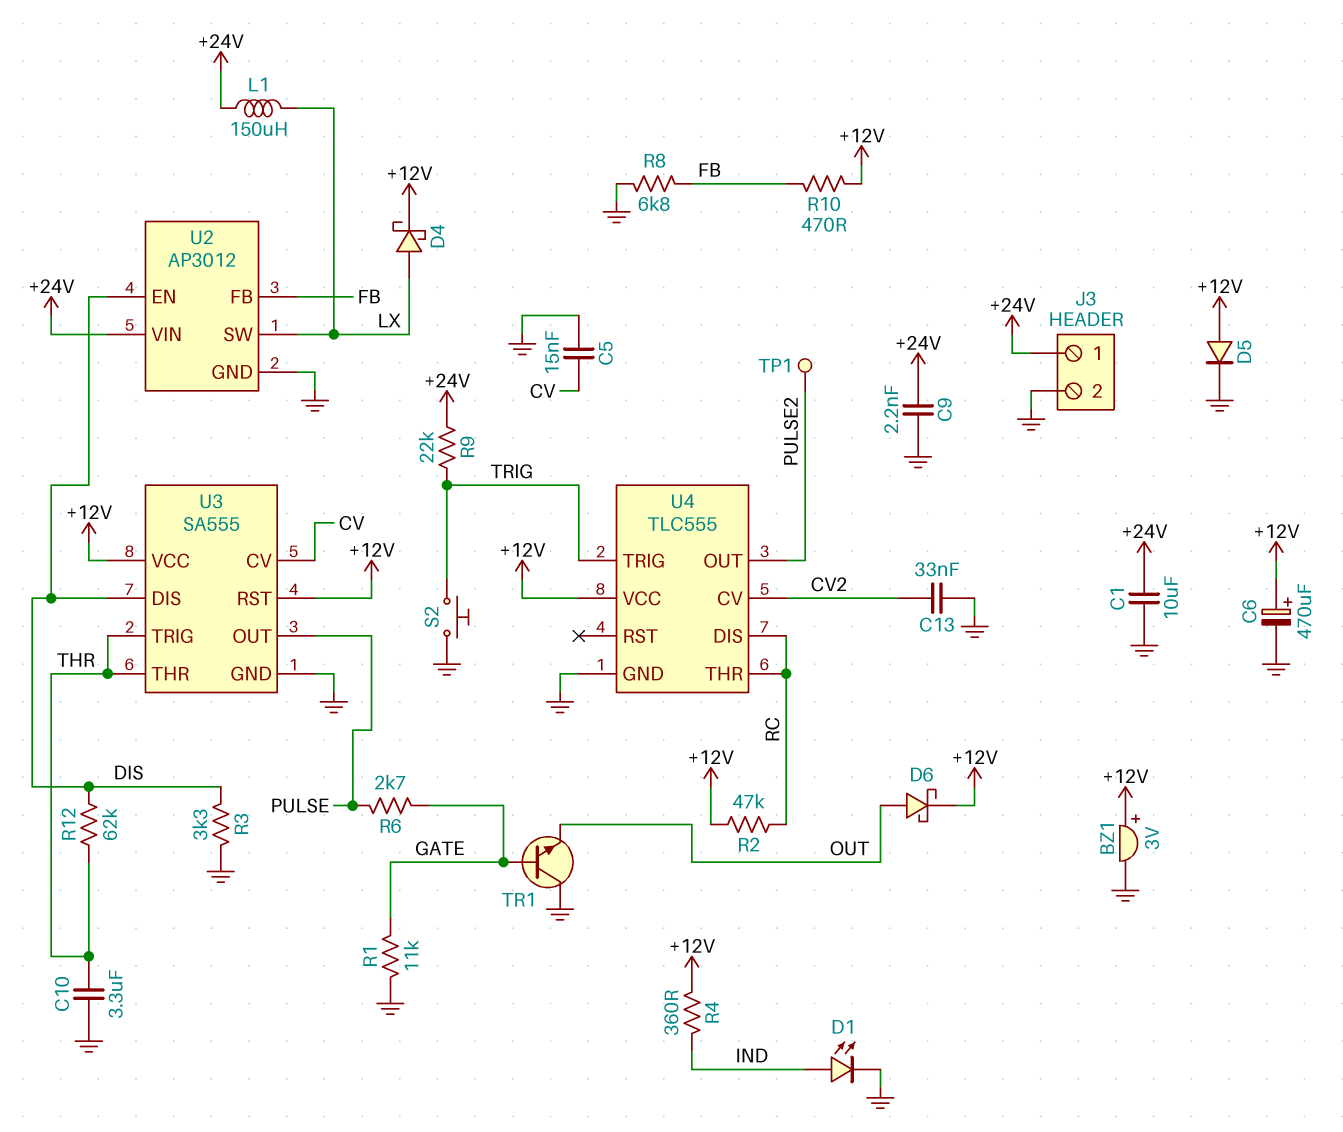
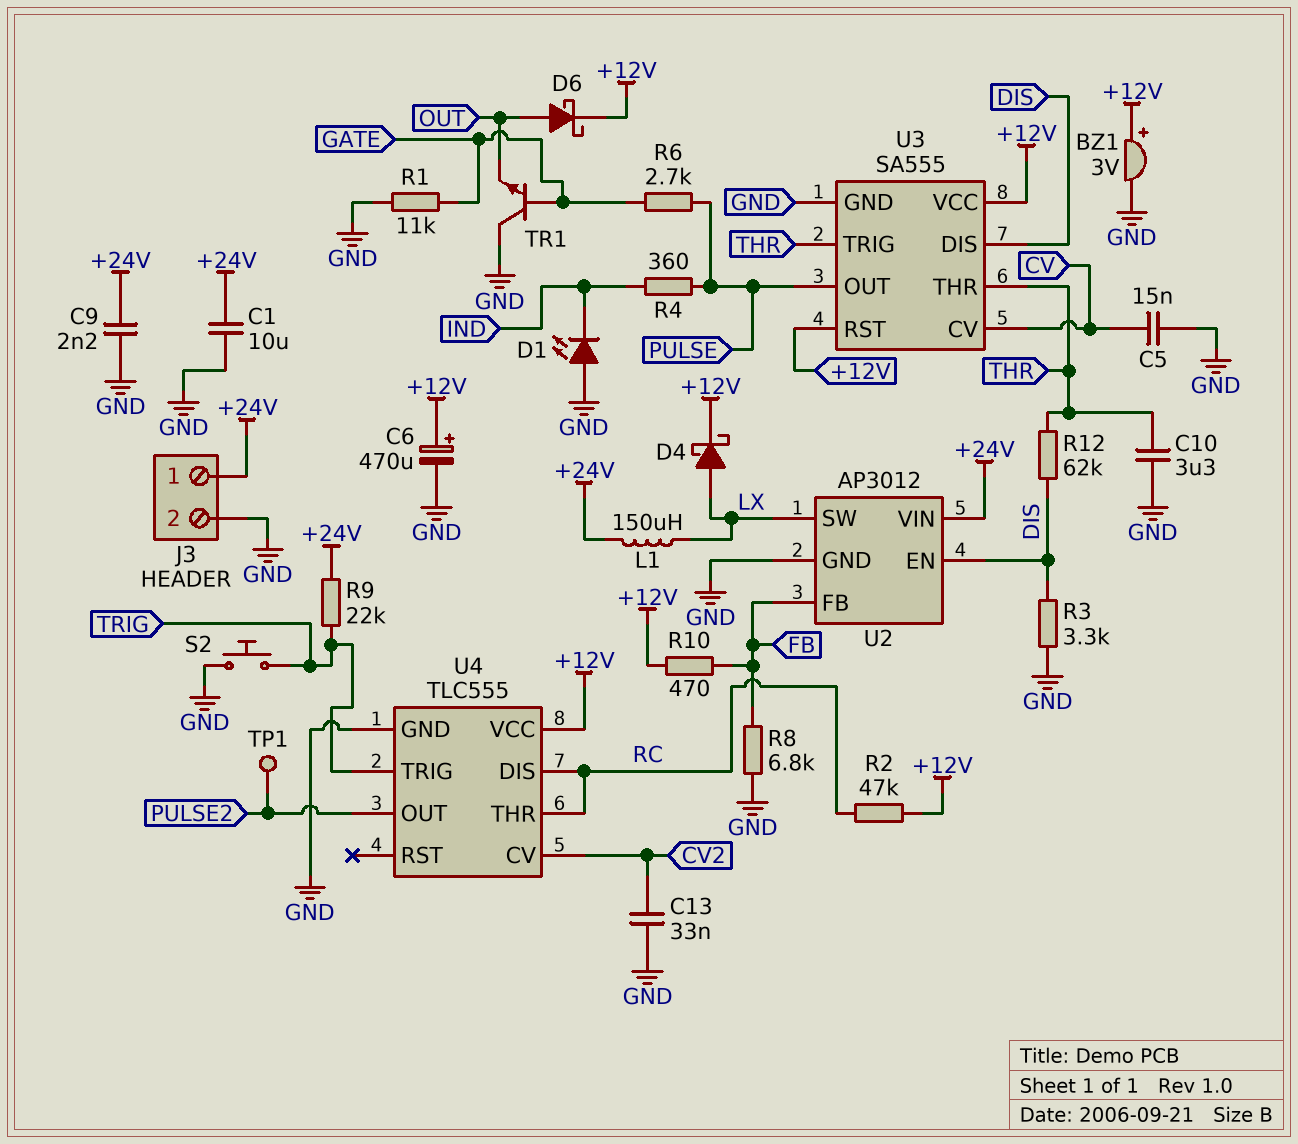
D1: LED (A IND, K GND) -> LED (A GND, K IND)
D5: diode (A +12V, K GND) -> none
R4: 360 (+12V, IND) -> 360 (IND, PULSE)

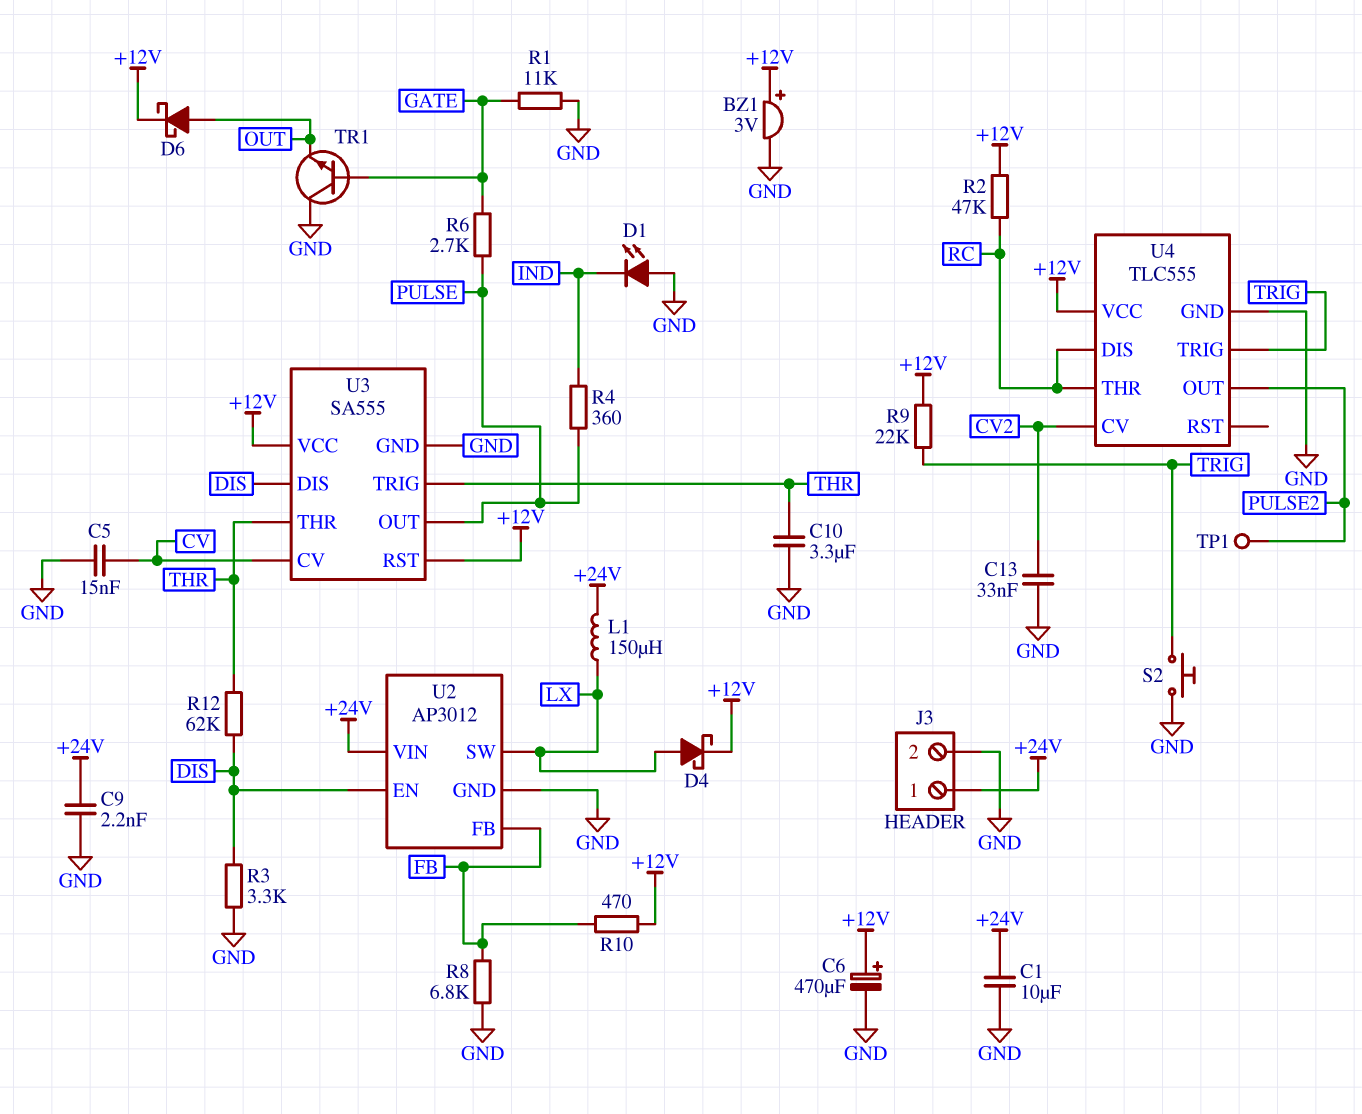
R9: 22k (+24V, TRIG) -> 22k (+12V, TRIG)

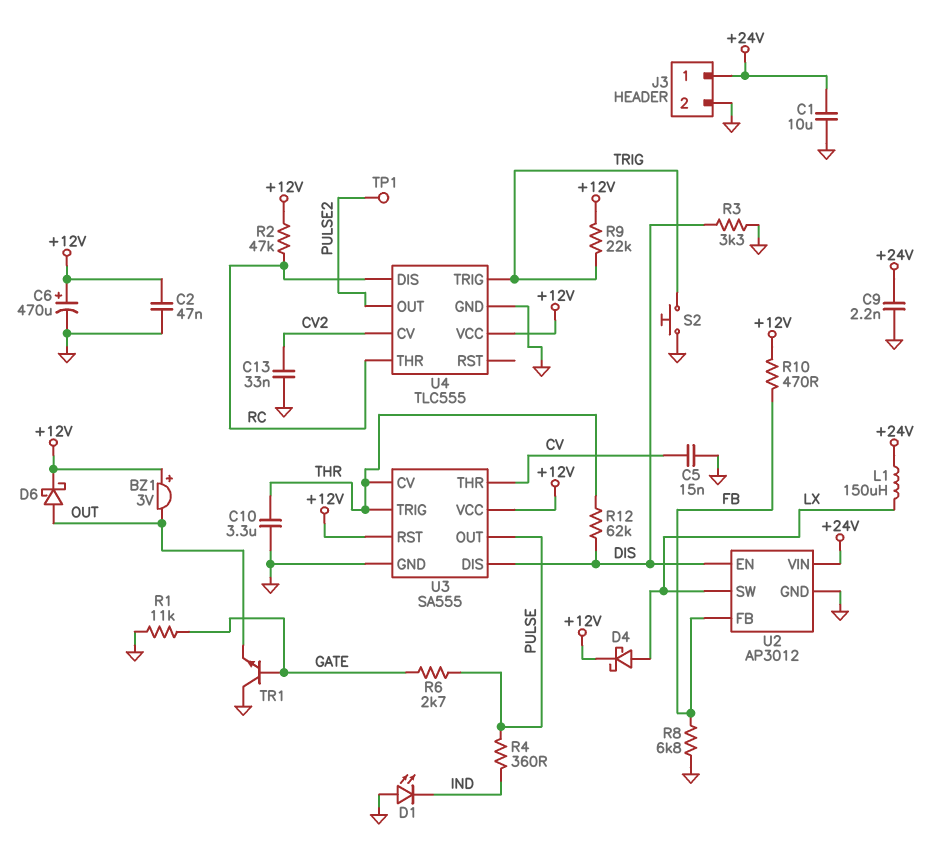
BZ1: buzzer 3V (plus +12V, minus GND) -> buzzer 3V (plus +12V, minus OUT)
C2: none -> 47nF (+12V, GND)
U3 pin CV: CV -> THR
U3 pin THR: THR -> CV

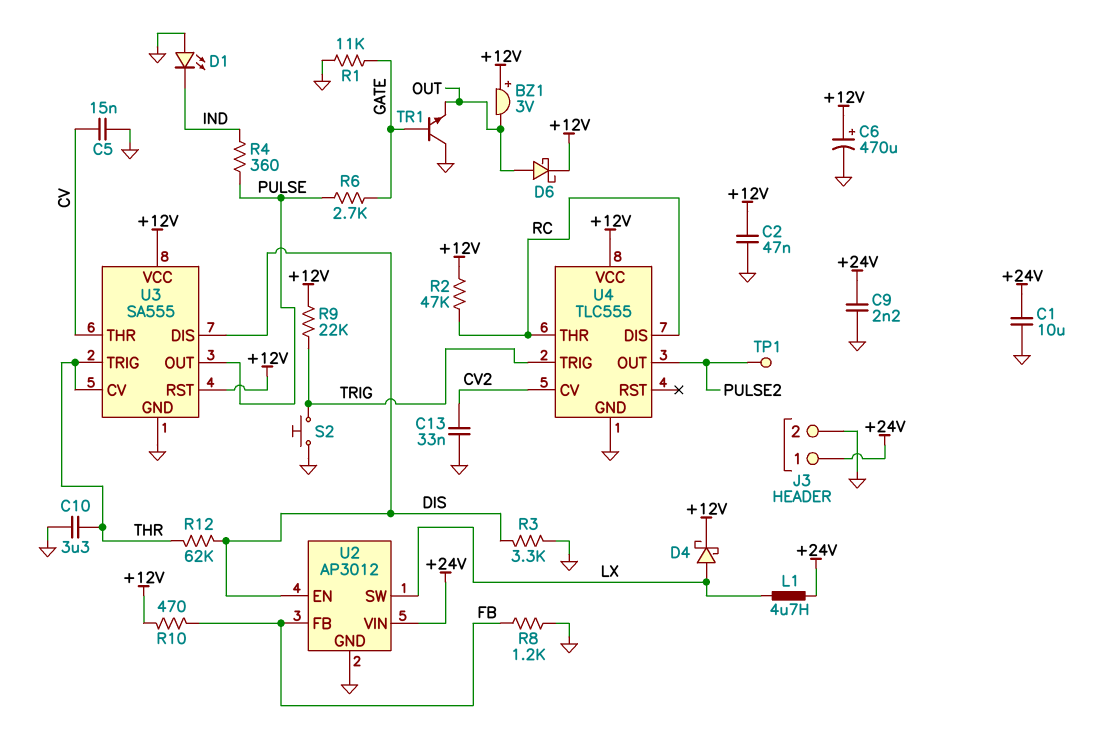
L1: 150uH (+24V, LX) -> 4.7uH (+24V, LX)
R8: 6.8k (FB, GND) -> 1.2k (FB, GND)

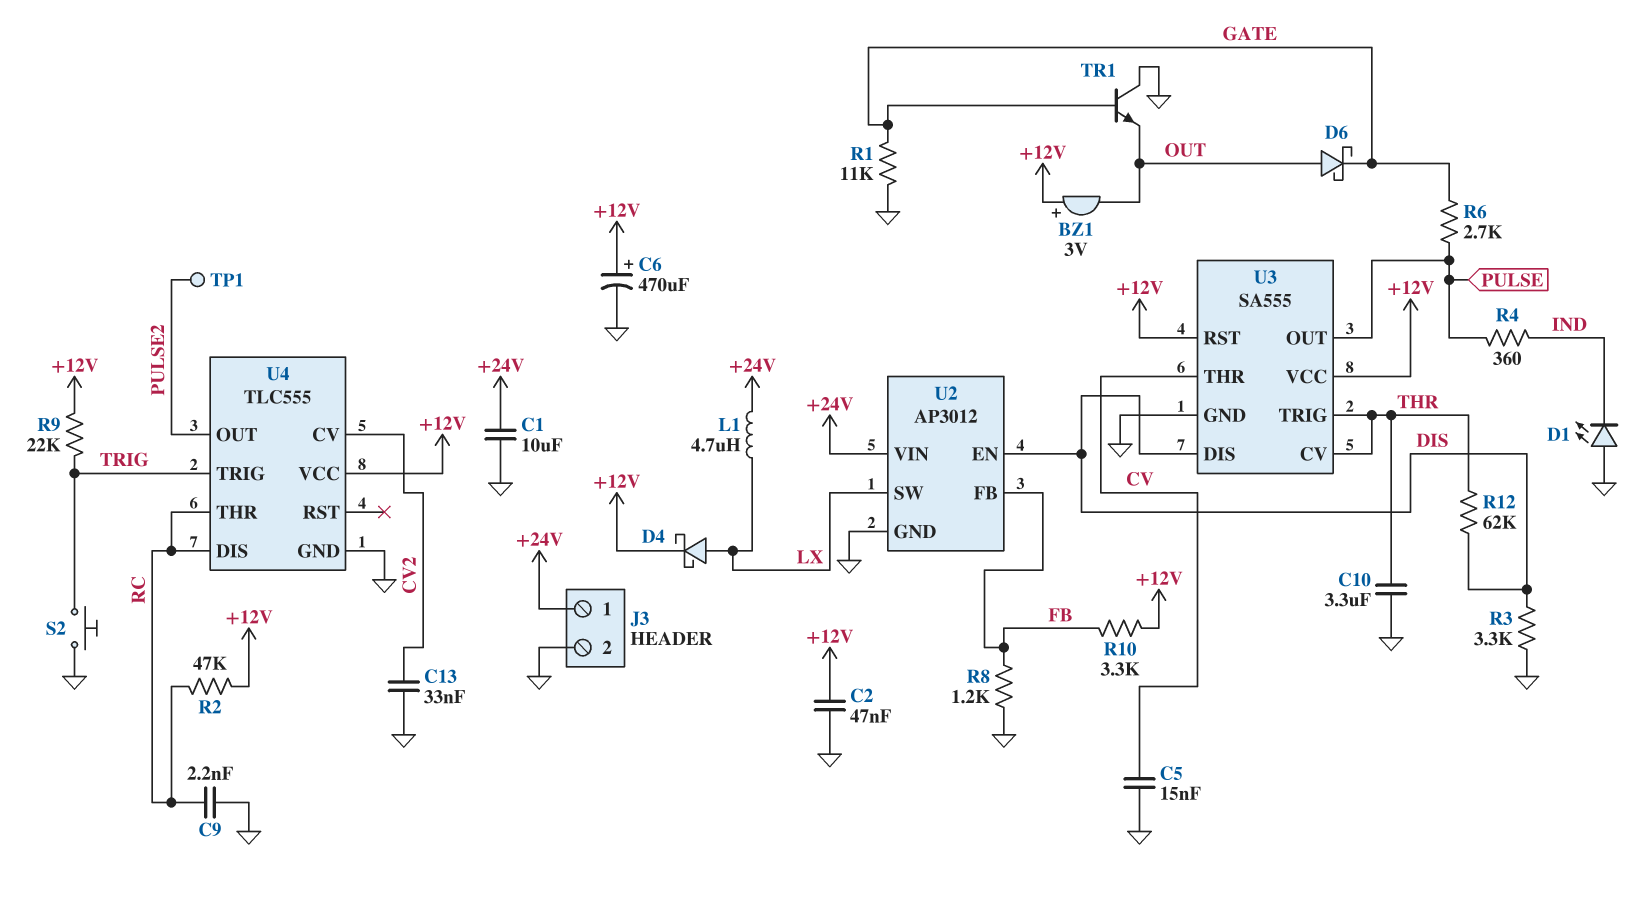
C9: 2.2nF (+24V, GND) -> 2.2nF (GND, RC)
D6: schottky (A OUT, K +12V) -> schottky (A OUT, K GATE)
R10: 470 (+12V, FB) -> 3.3k (+12V, FB)

